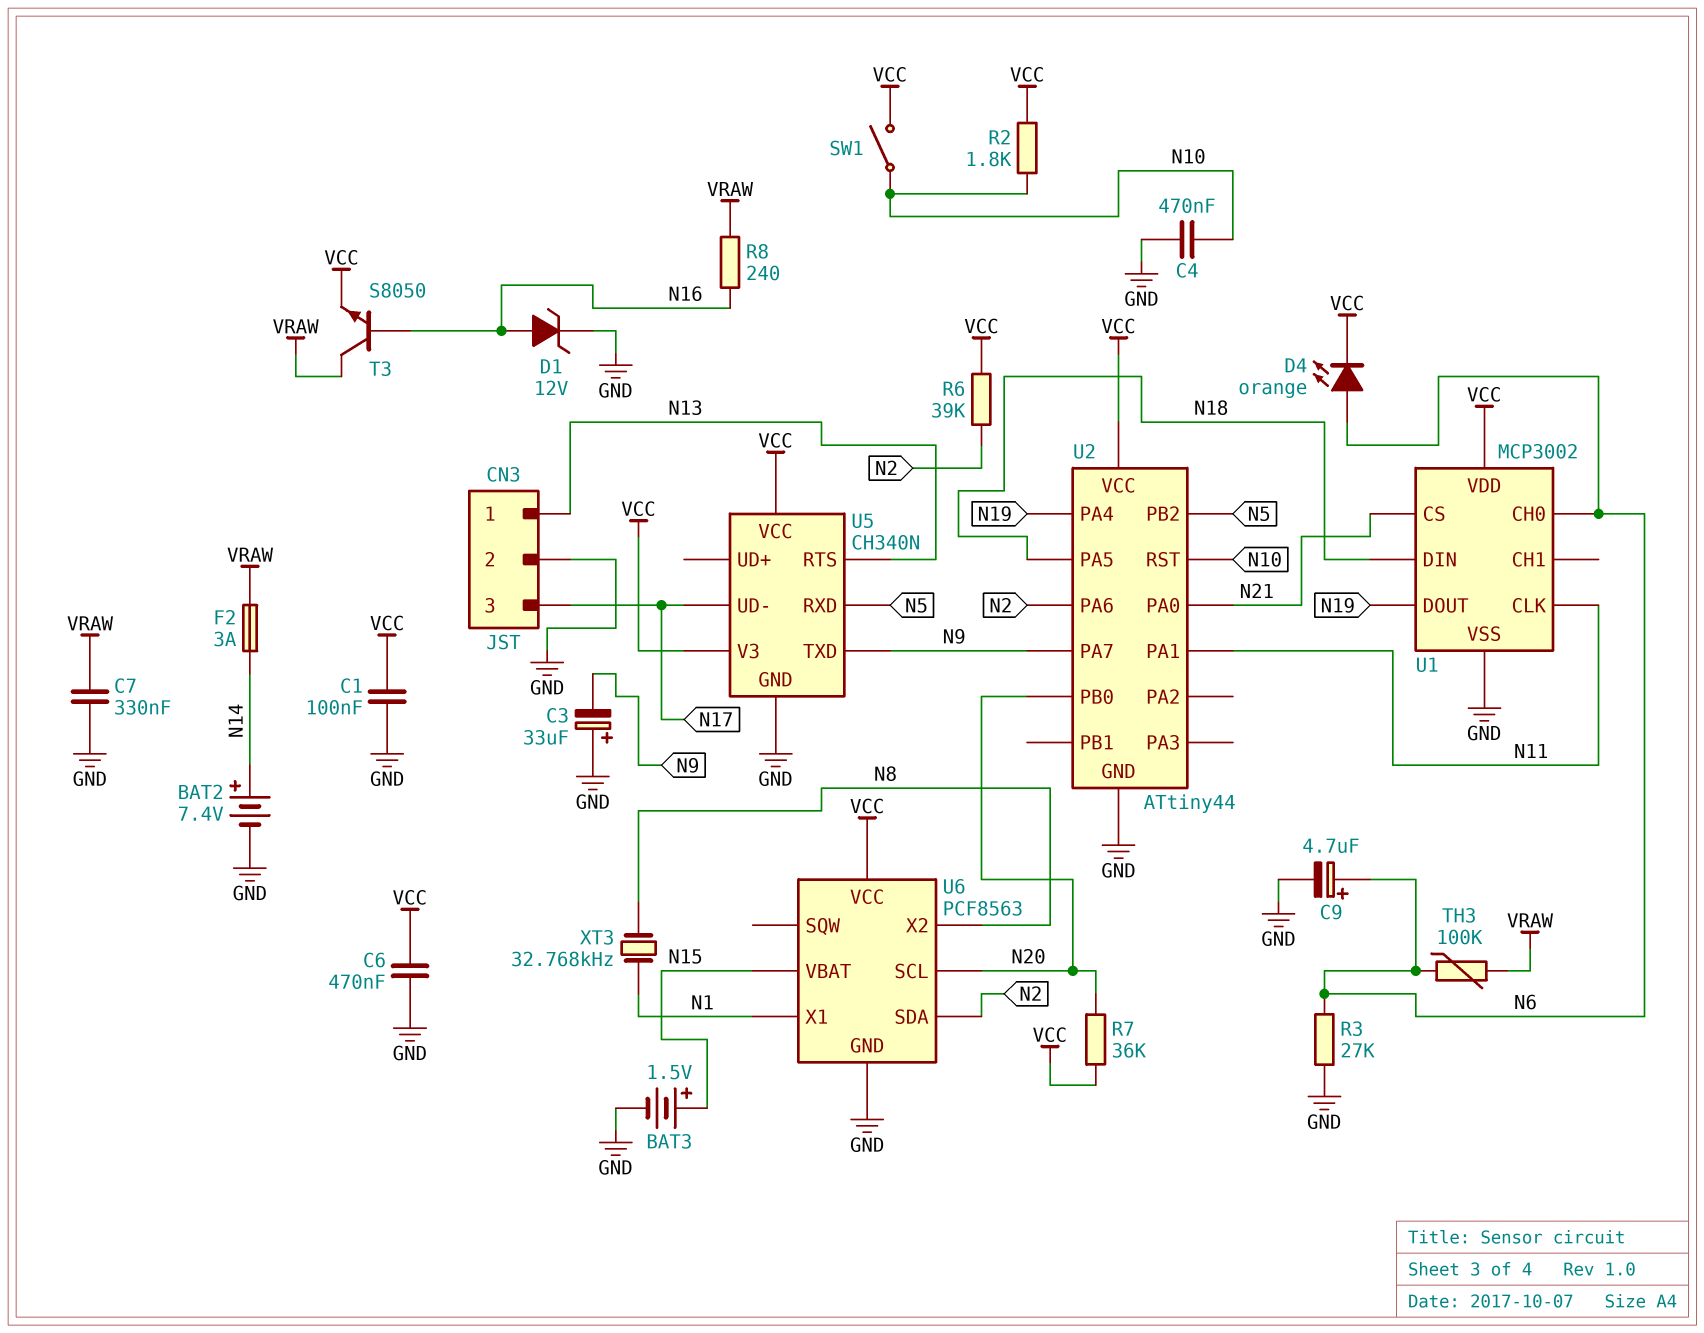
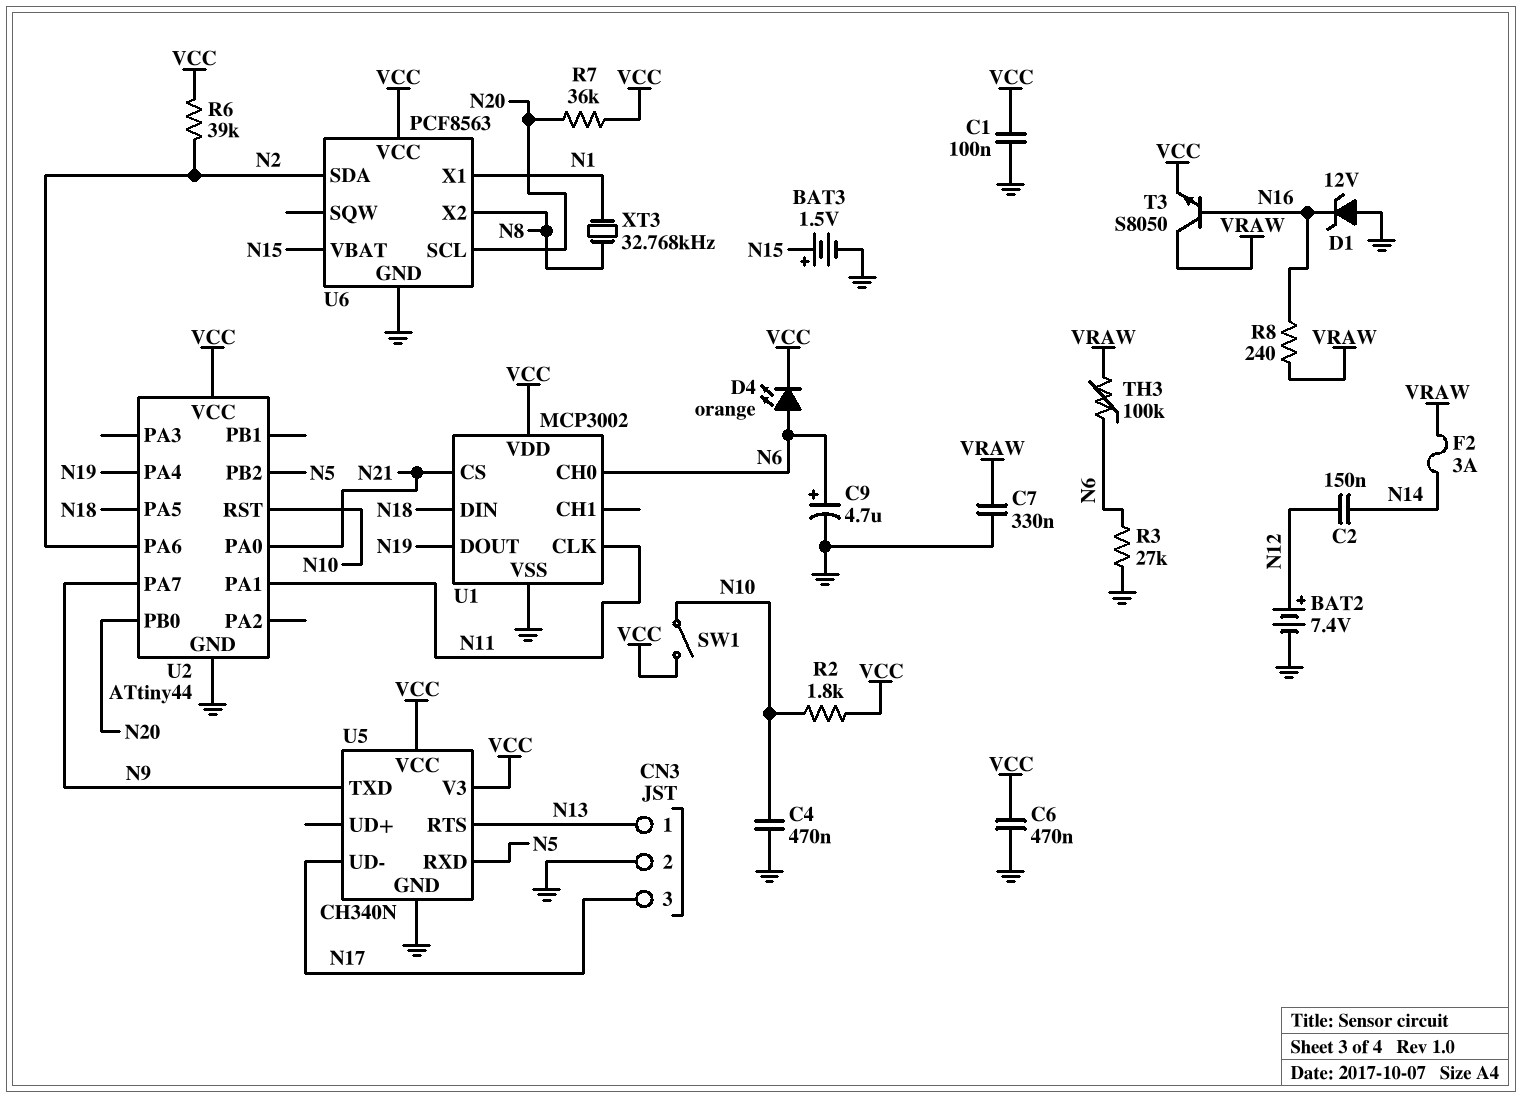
BAT2: 7.4V (plus N14, minus GND) -> 7.4V (plus N12, minus GND)
C2: none -> 150nF (N12, N14)
C3: 33uF (plus GND, minus N9) -> none
D1: zener 12V (A N16, K GND) -> zener 12V (A GND, K N16)

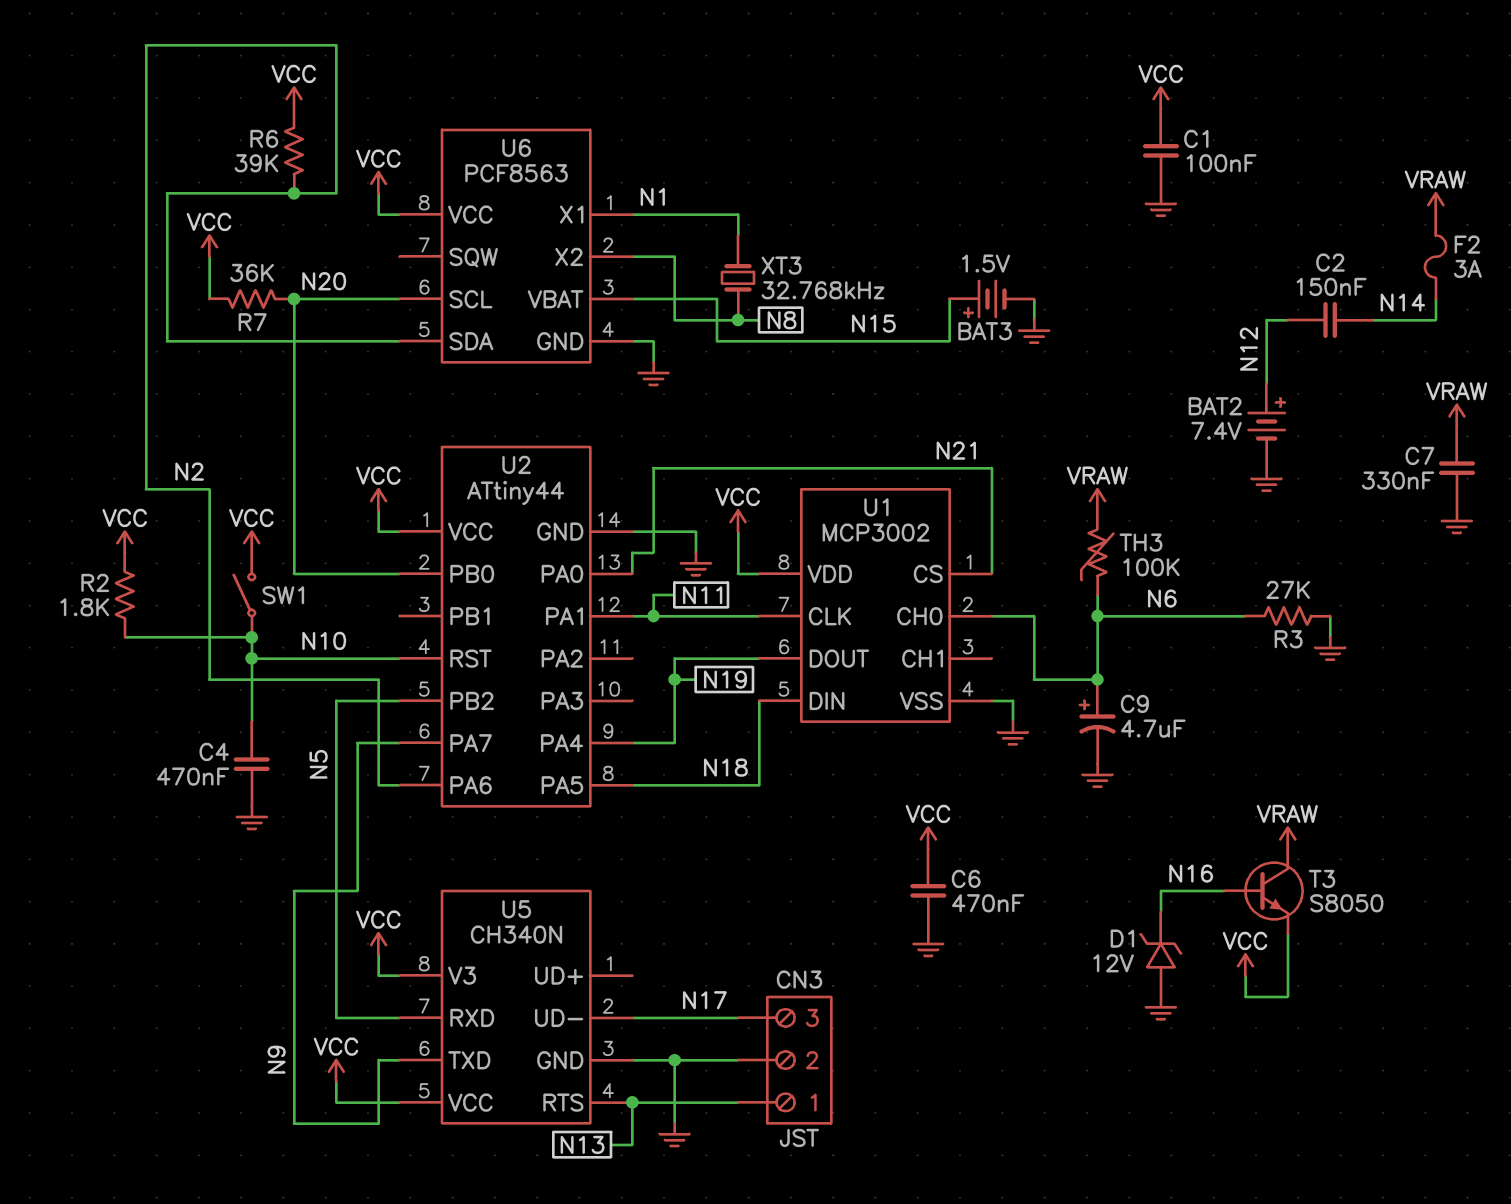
D4: LED orange (A N6, K VCC) -> none
R8: 240 (N16, VRAW) -> none

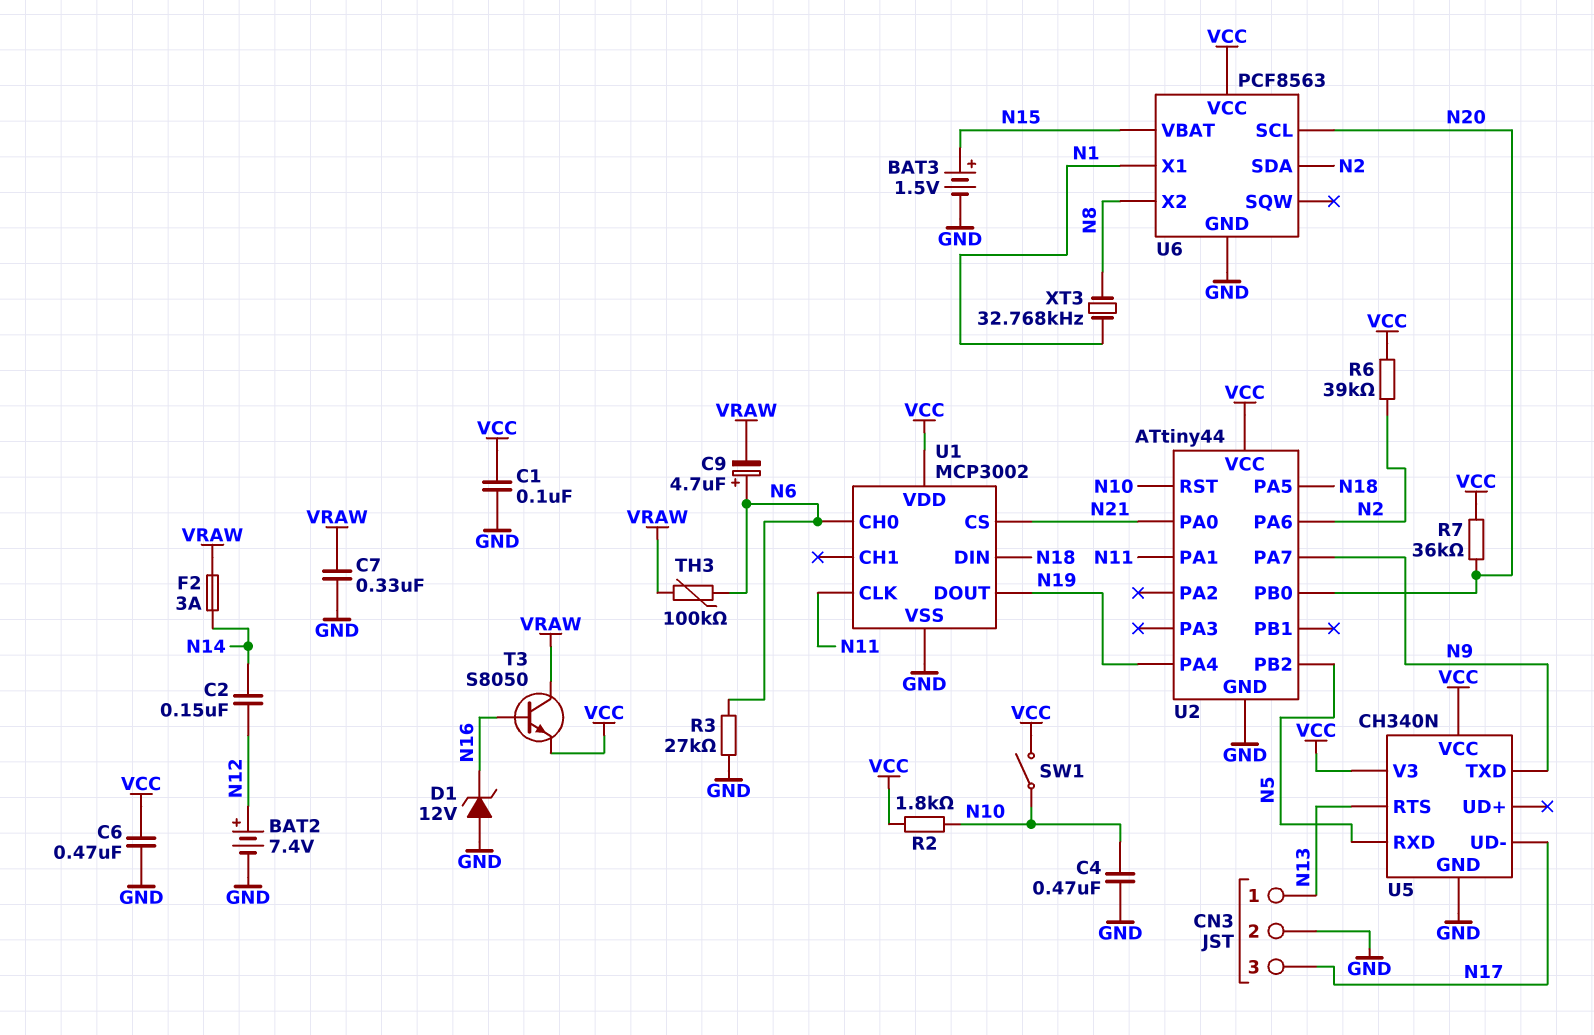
C9: 4.7uF (plus N6, minus GND) -> 4.7uF (plus N6, minus VRAW)

